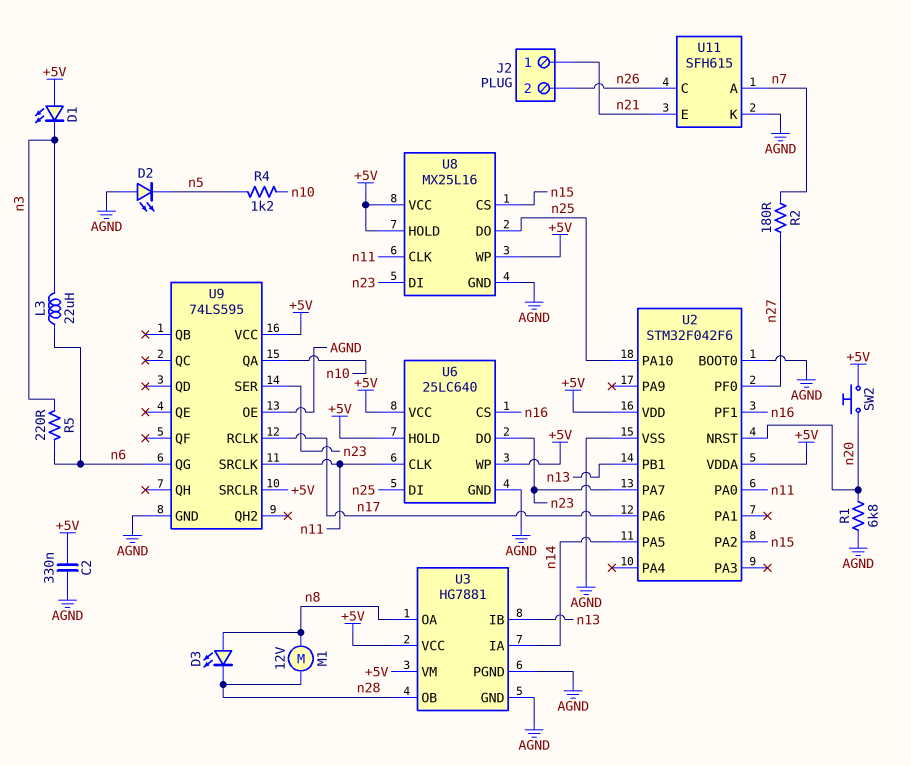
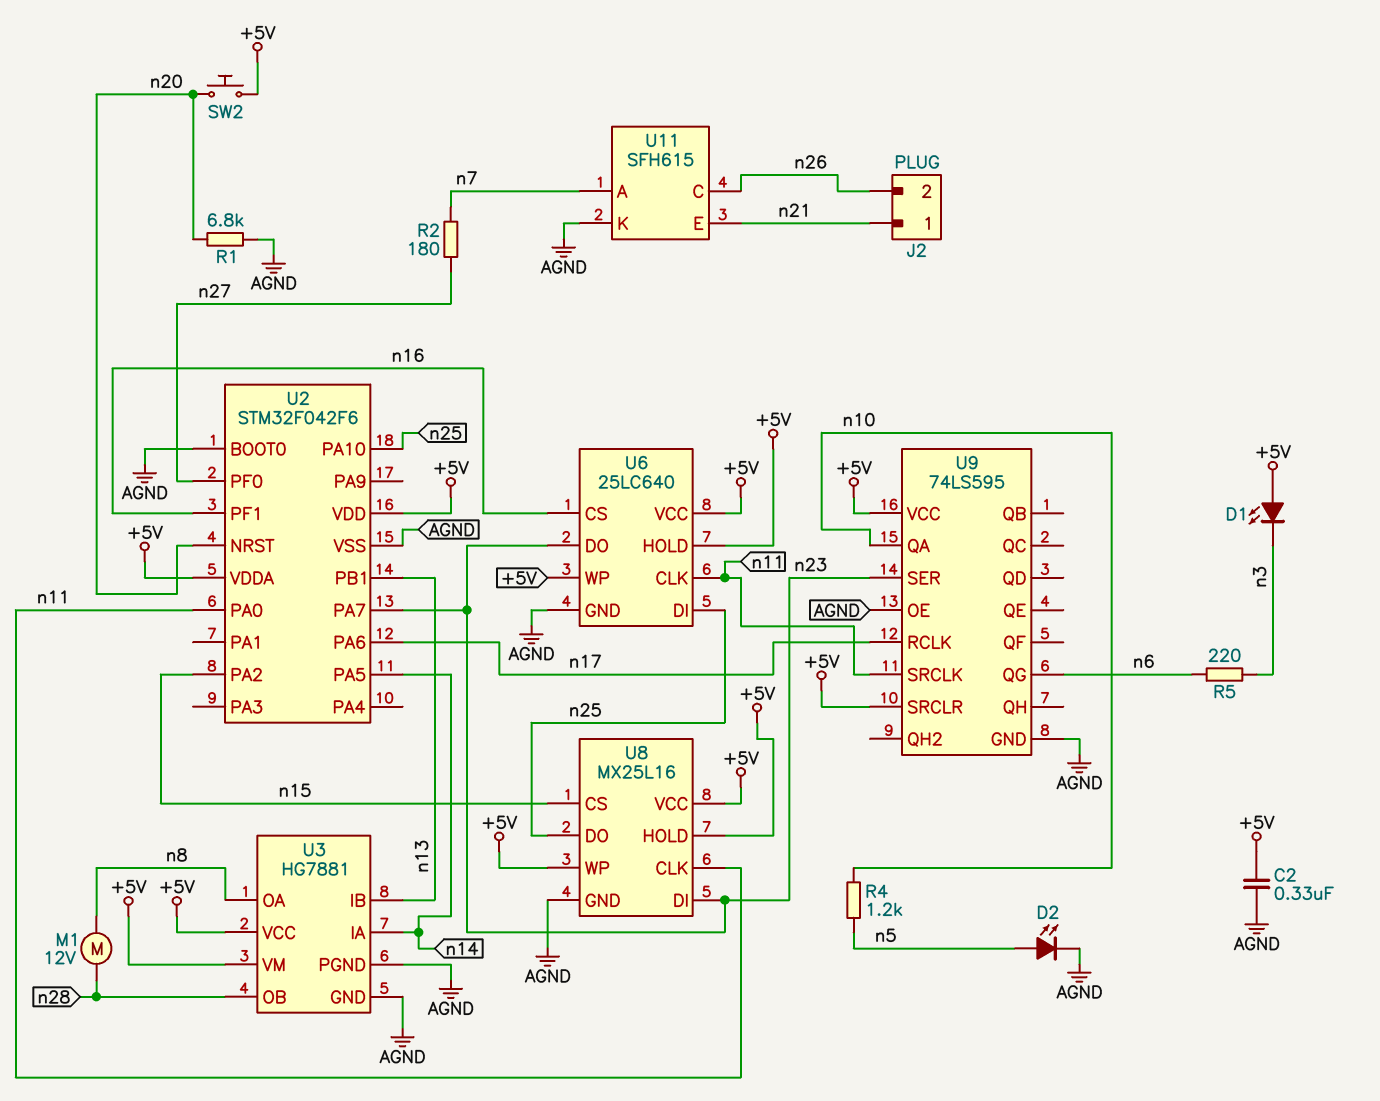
D2: LED (A AGND, K n5) -> LED (A n5, K AGND)
D3: LED (A n8, K n28) -> none
L3: 22uH (n3, n6) -> none

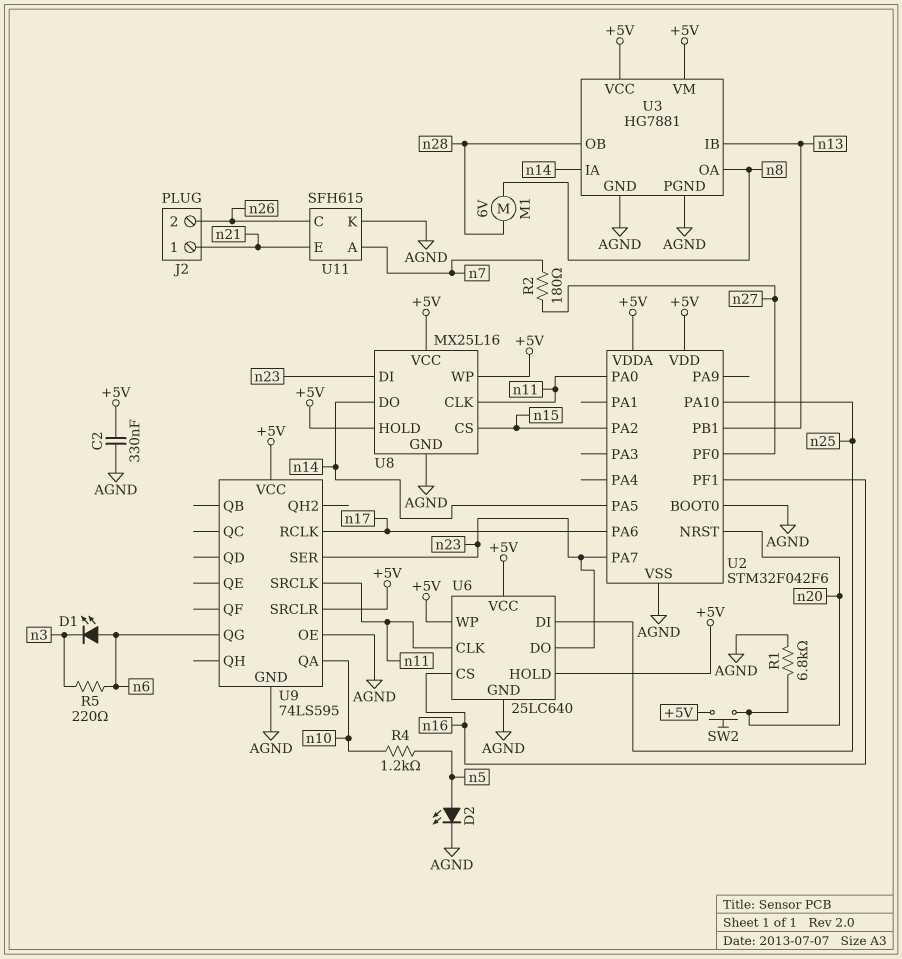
D1: LED (A +5V, K n3) -> LED (A n6, K n3)
M1: motor 12V (n8, n28) -> motor 6V (n8, n28)
U8 pin DO: n25 -> n14

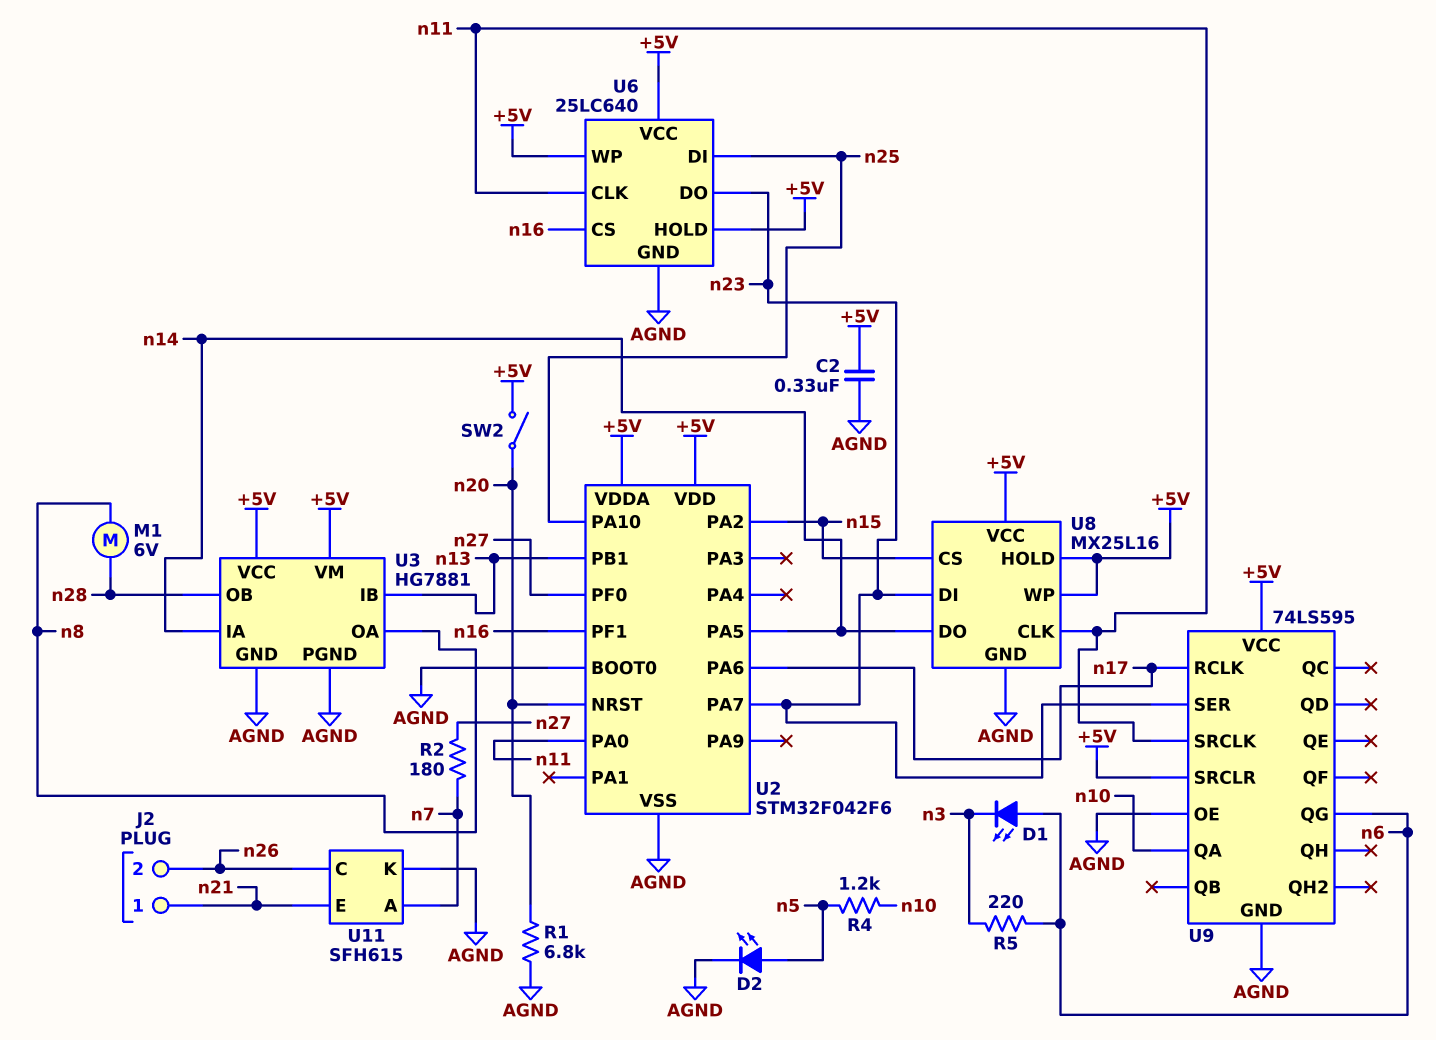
SW2: button (+5V, n20) -> switch (+5V, n20)

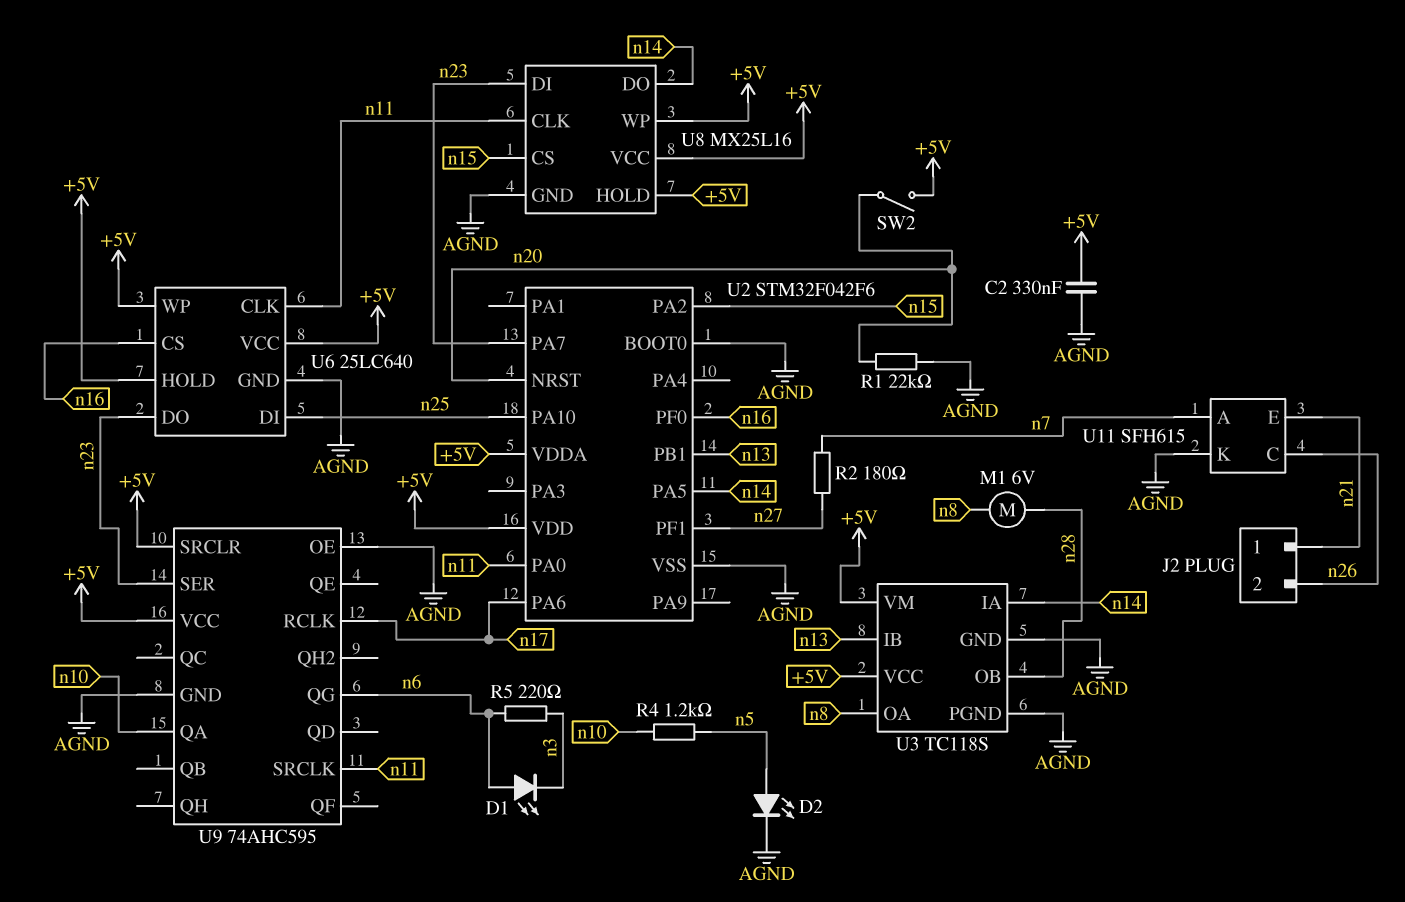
R1: 6.8k (AGND, n20) -> 22k (AGND, n20)
U2 pin PF0: n27 -> n16
U2 pin PF1: n16 -> n27
U3: HG7881 -> TC118S
U9: 74LS595 -> 74AHC595

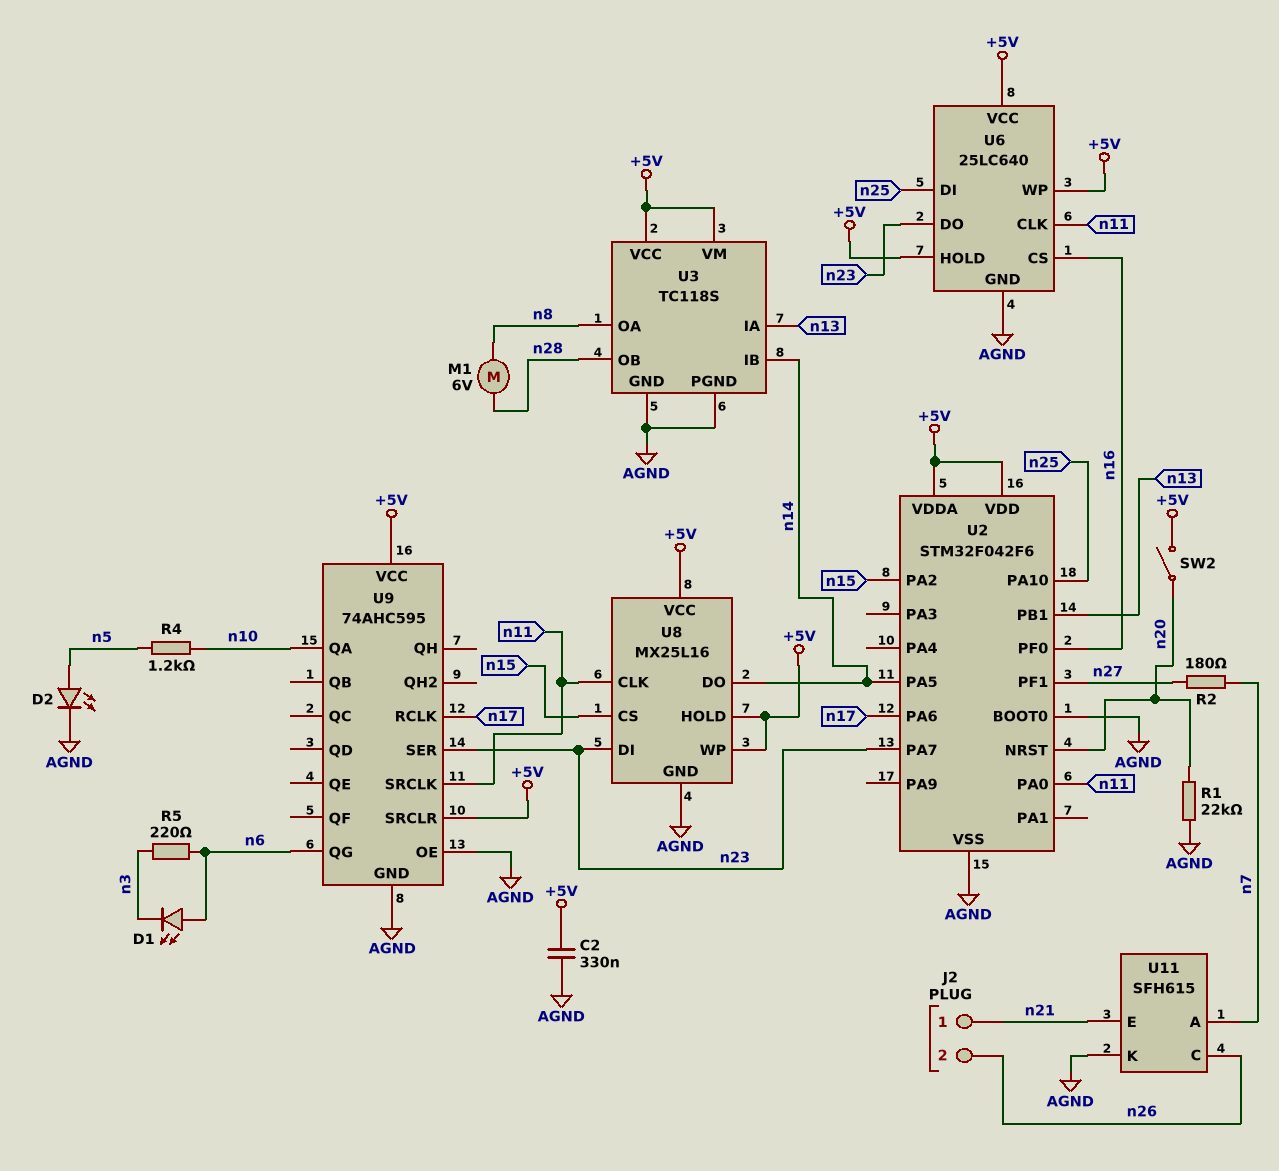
U3 pin IA: n14 -> n13
U3 pin IB: n13 -> n14

